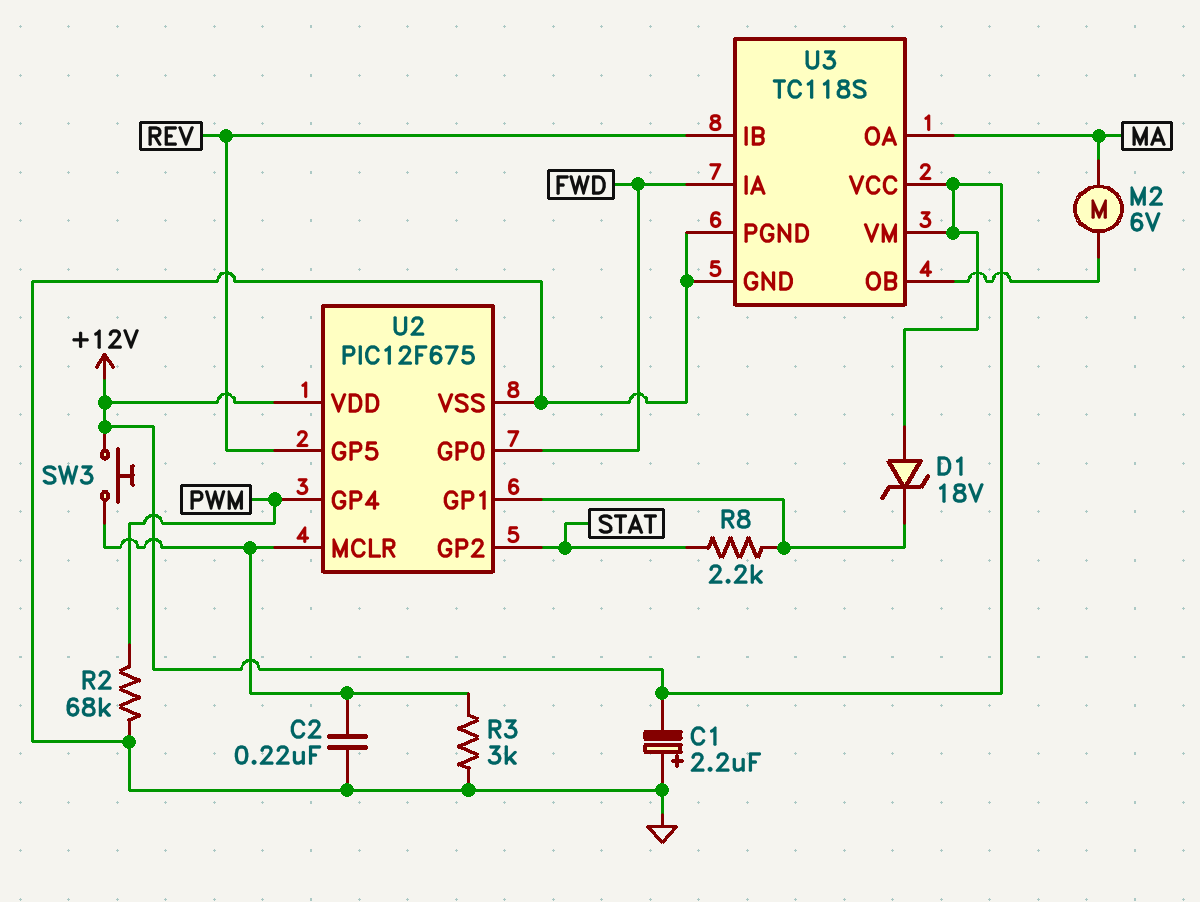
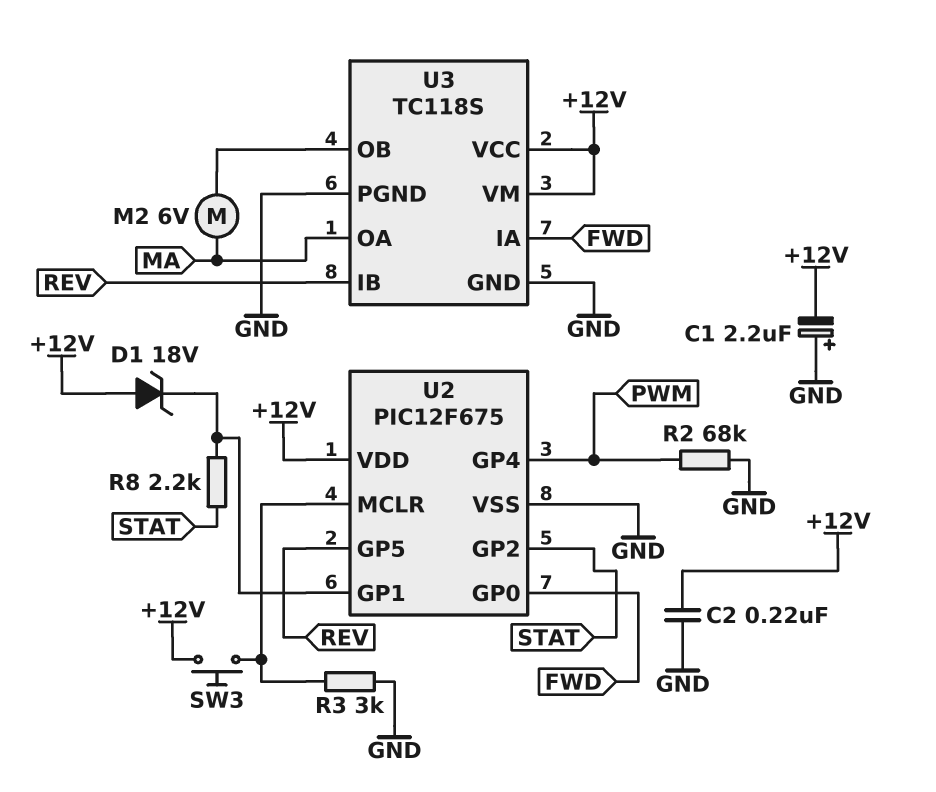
C2: 220nF (GND, U2/MCLR) -> 220nF (+12V, GND)

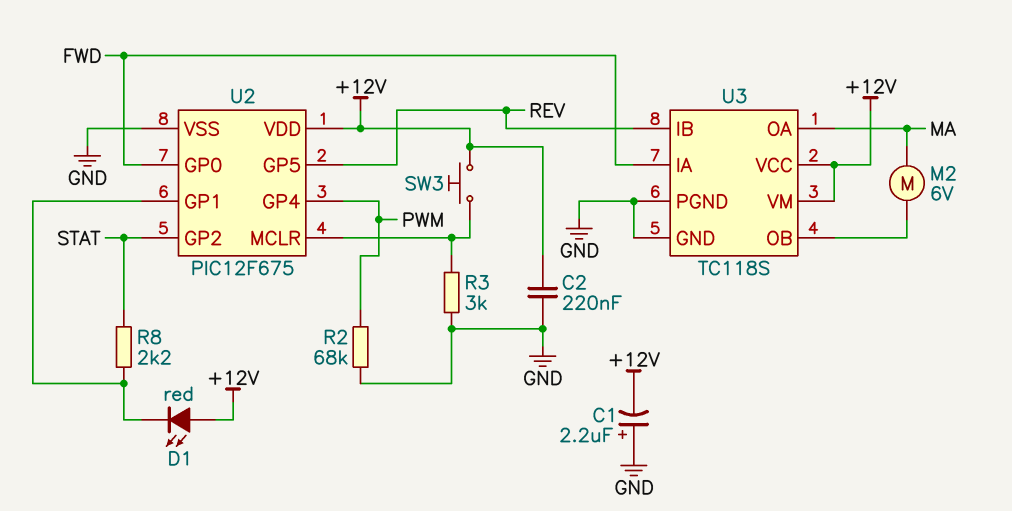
D1: zener 18V (A +12V, K U2/GP1) -> LED red (A +12V, K U2/GP1)

